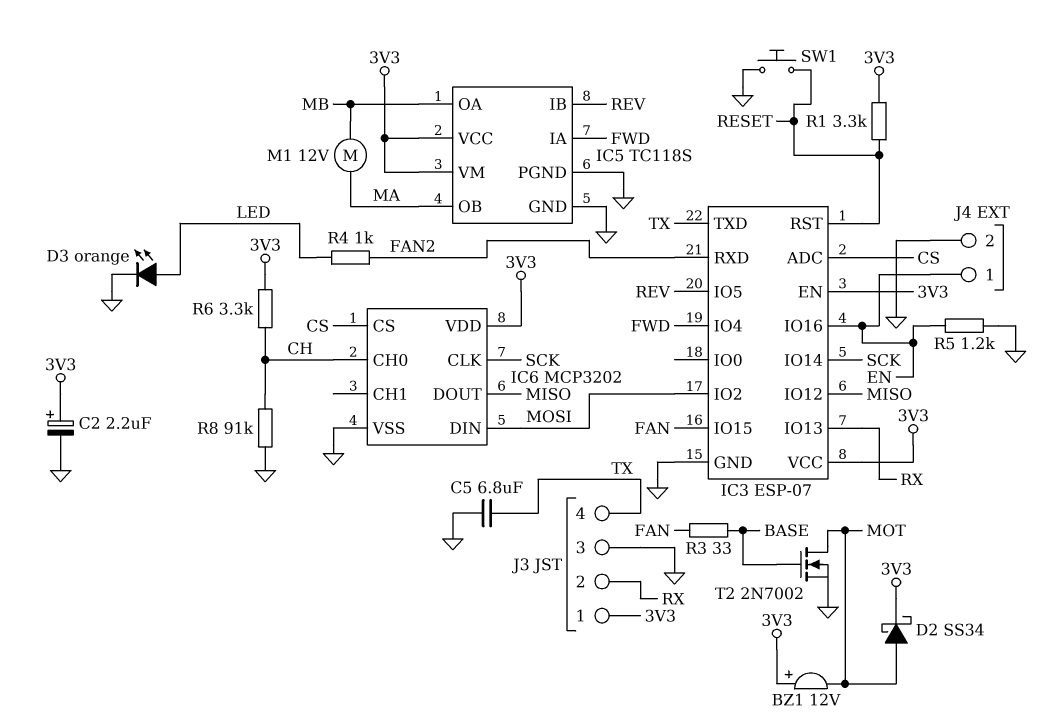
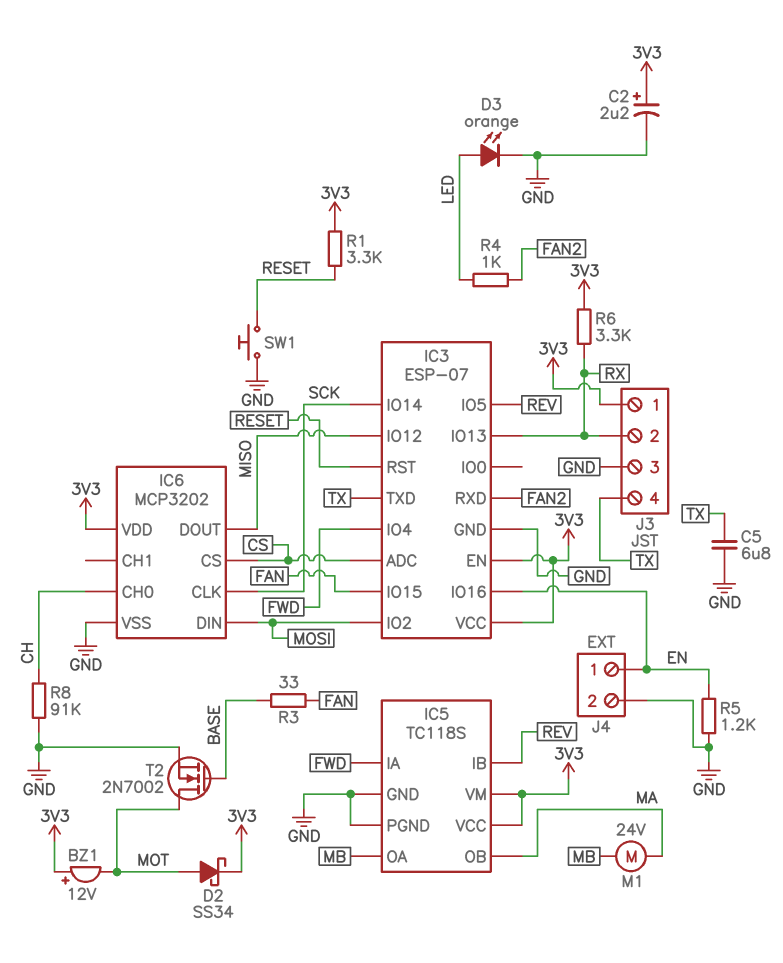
M1: motor 12V (MA, MB) -> motor 24V (MA, MB)
R6: 3.3k (3V3, CH) -> 3.3k (3V3, RX)

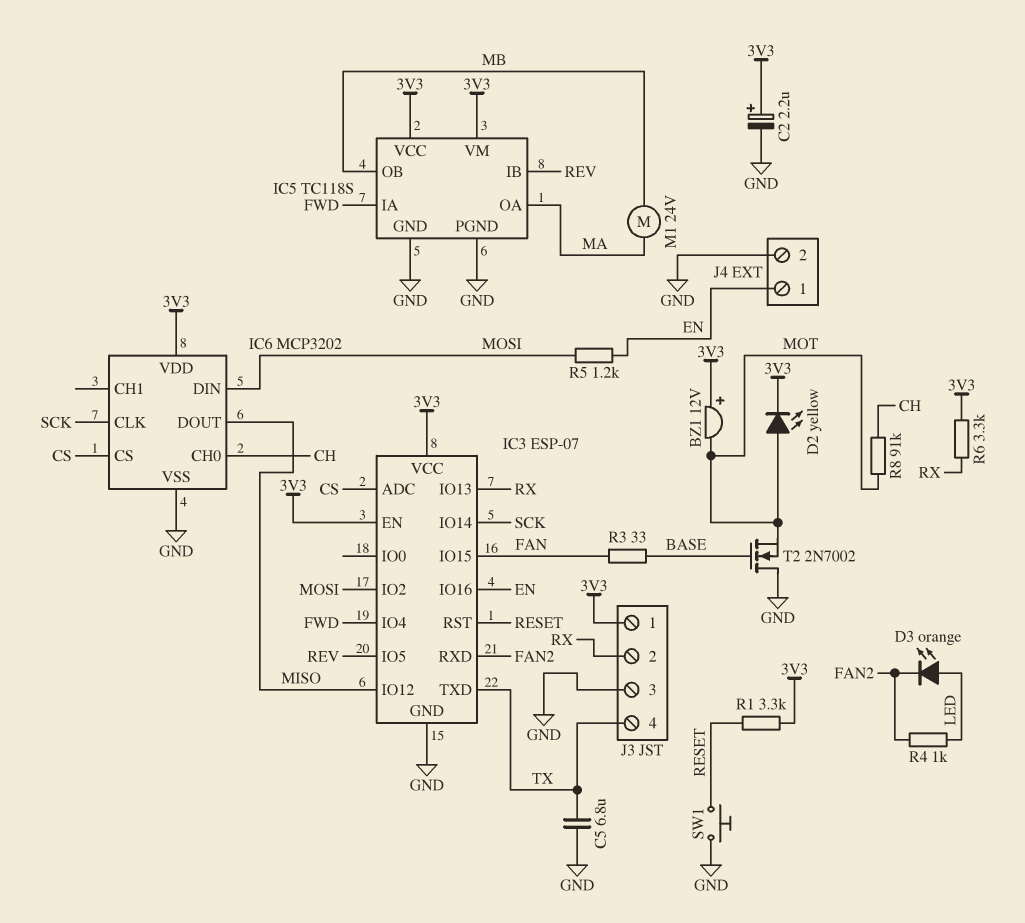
D2: schottky SS34 (A MOT, K 3V3) -> LED yellow (A MOT, K 3V3)
D3: LED orange (A LED, K GND) -> LED orange (A LED, K FAN2)
IC5 pin OA: MB -> MA
IC5 pin OB: MA -> MB
R5: 1.2k (EN, GND) -> 1.2k (EN, MOSI)
R8: 91k (CH, GND) -> 91k (CH, MOT)
T2: NMOS 2N7002 (G BASE, D MOT, S GND) -> NMOS 2N7002 (G BASE, D GND, S MOT)

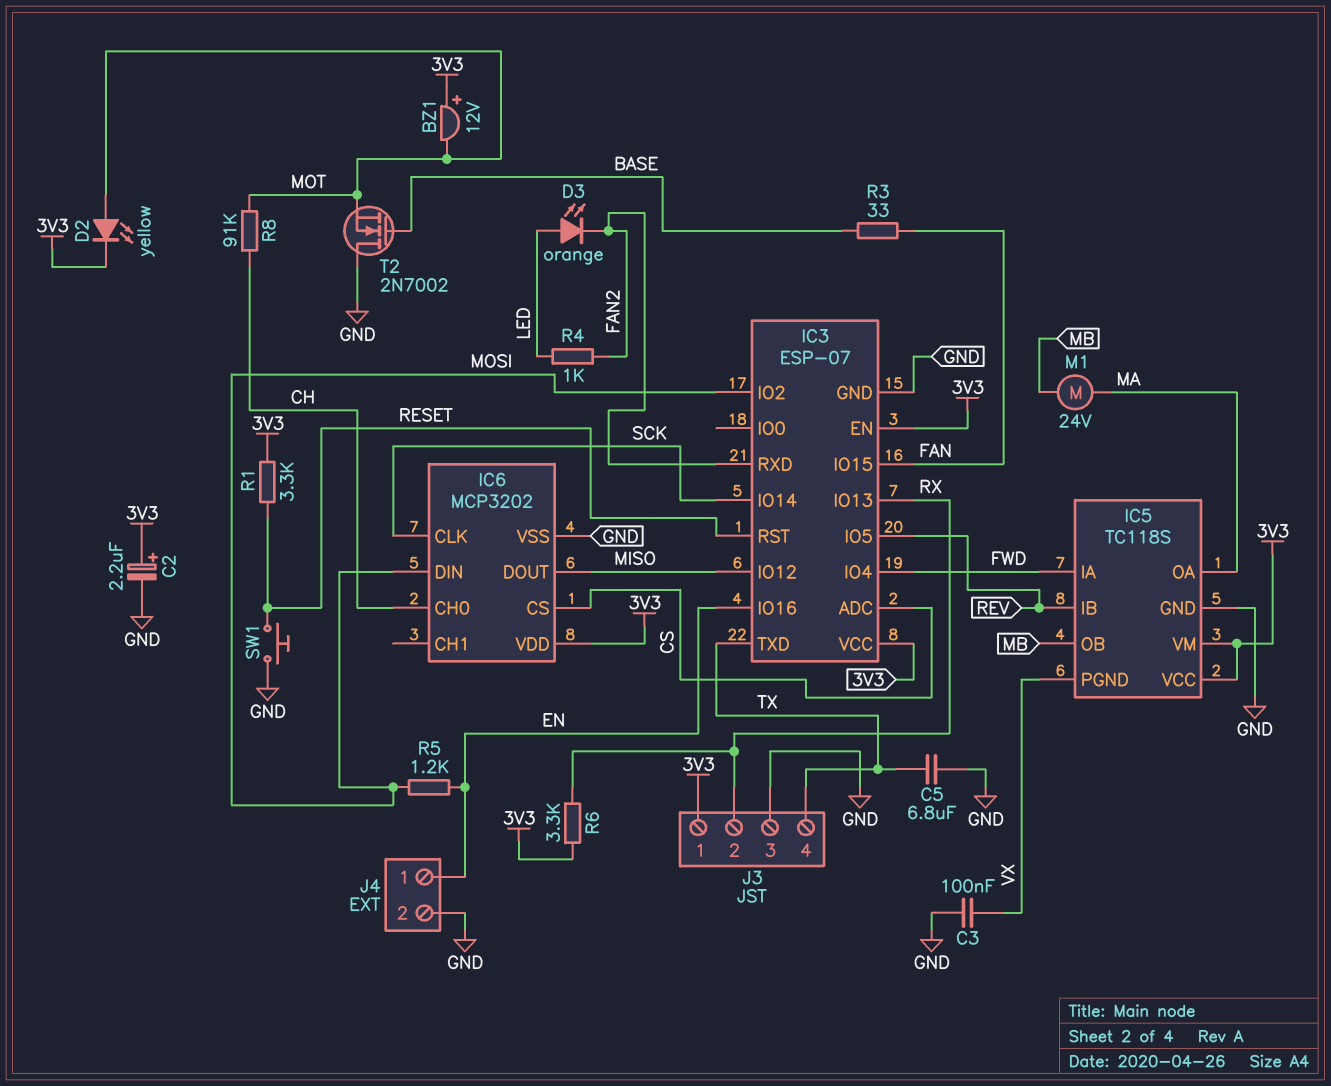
C3: none -> 100nF (GND, VX)
IC5 pin PGND: GND -> VX

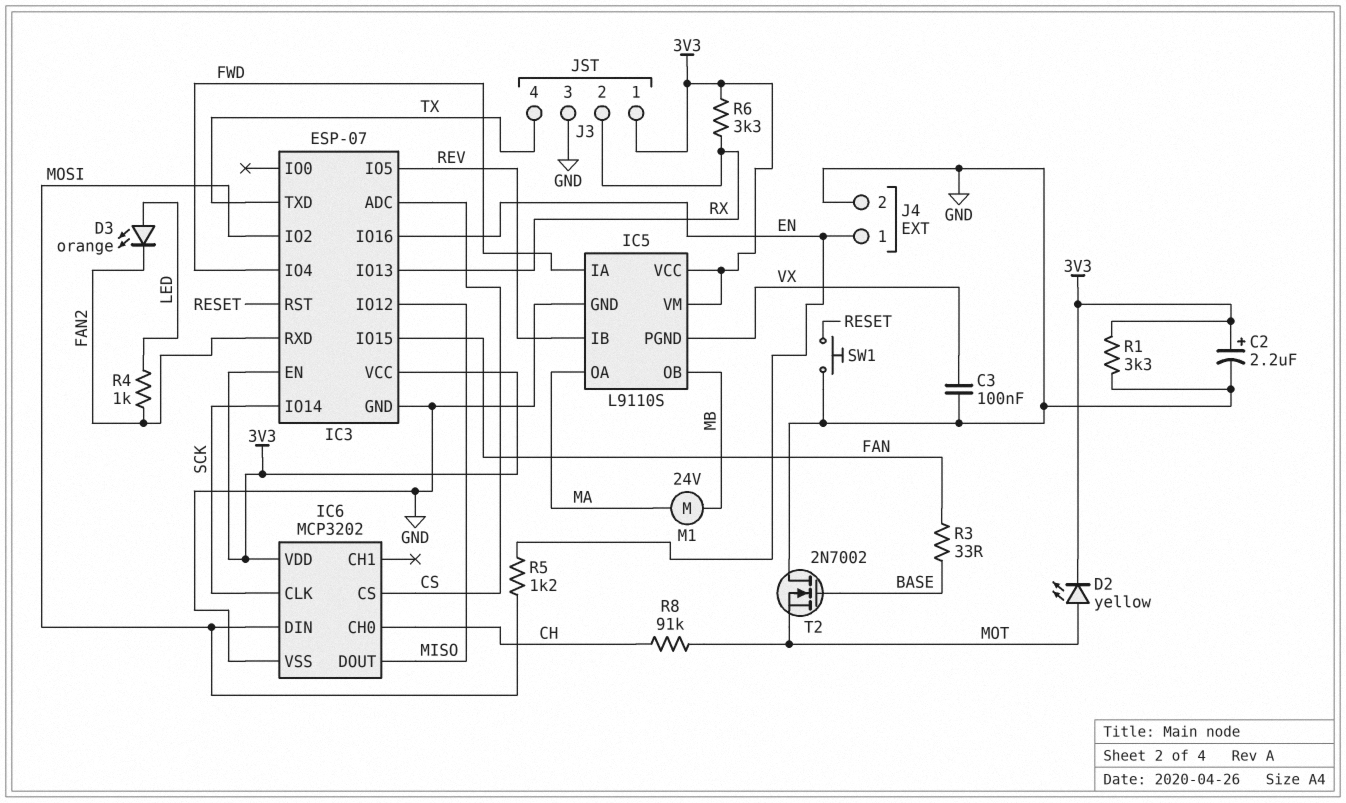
BZ1: buzzer 12V (plus 3V3, minus MOT) -> none
C5: 6.8uF (GND, TX) -> none
IC5: TC118S -> L9110S
R1: 3.3k (3V3, RESET) -> 3.3k (3V3, GND)

